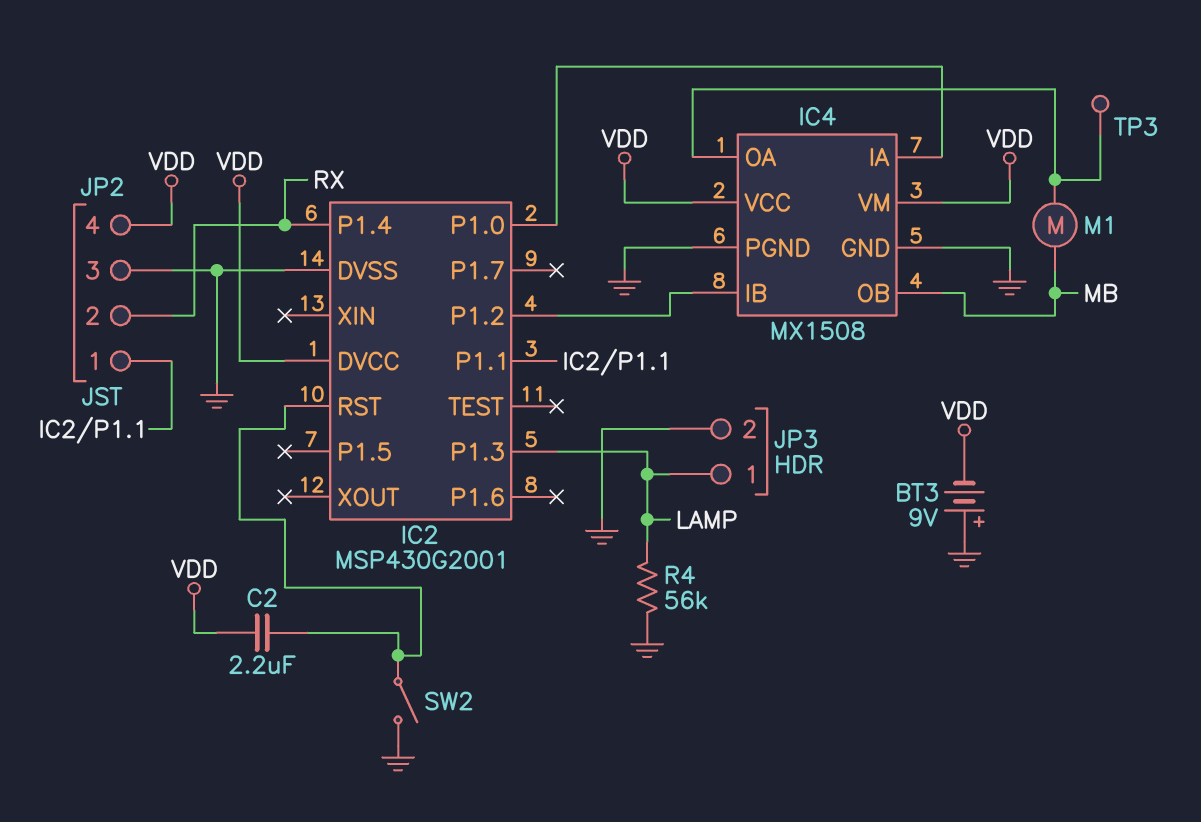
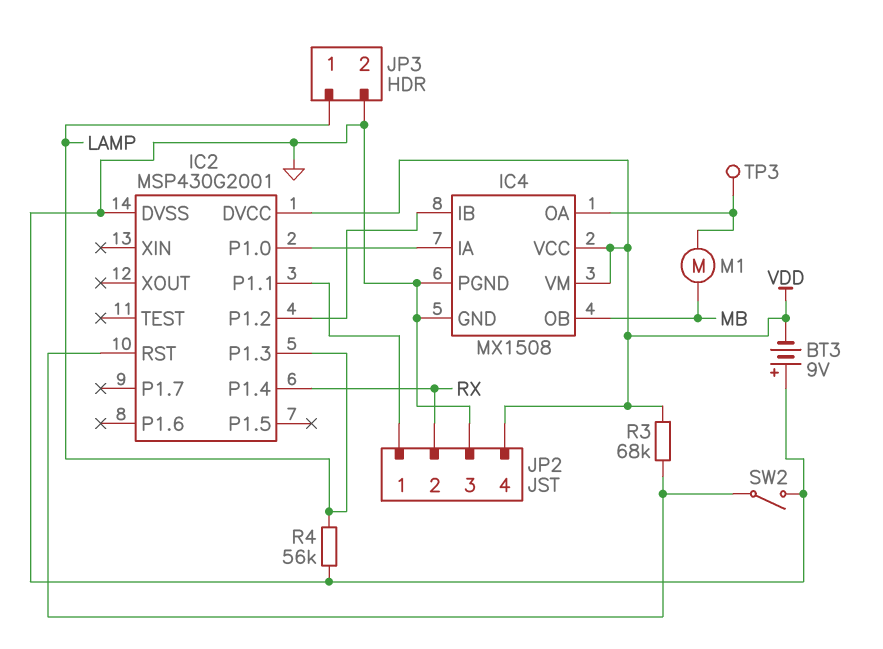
C2: 2.2uF (IC2/RST, VDD) -> none
R3: none -> 68k (IC2/RST, VDD)

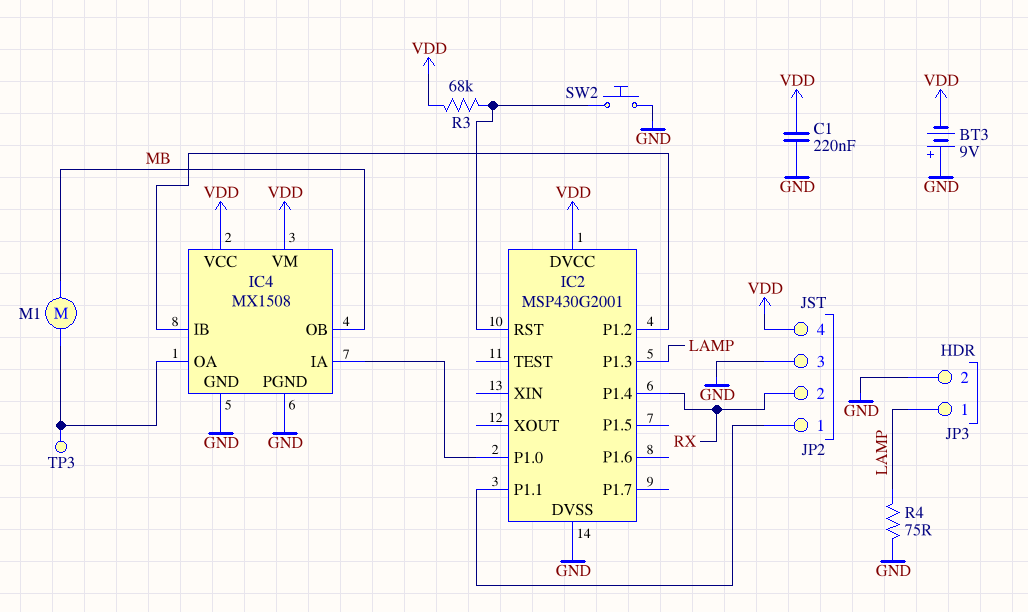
C1: none -> 220nF (GND, VDD)
R4: 56k (GND, LAMP) -> 75 (GND, LAMP)
SW2: switch (GND, IC2/RST) -> button (GND, IC2/RST)

